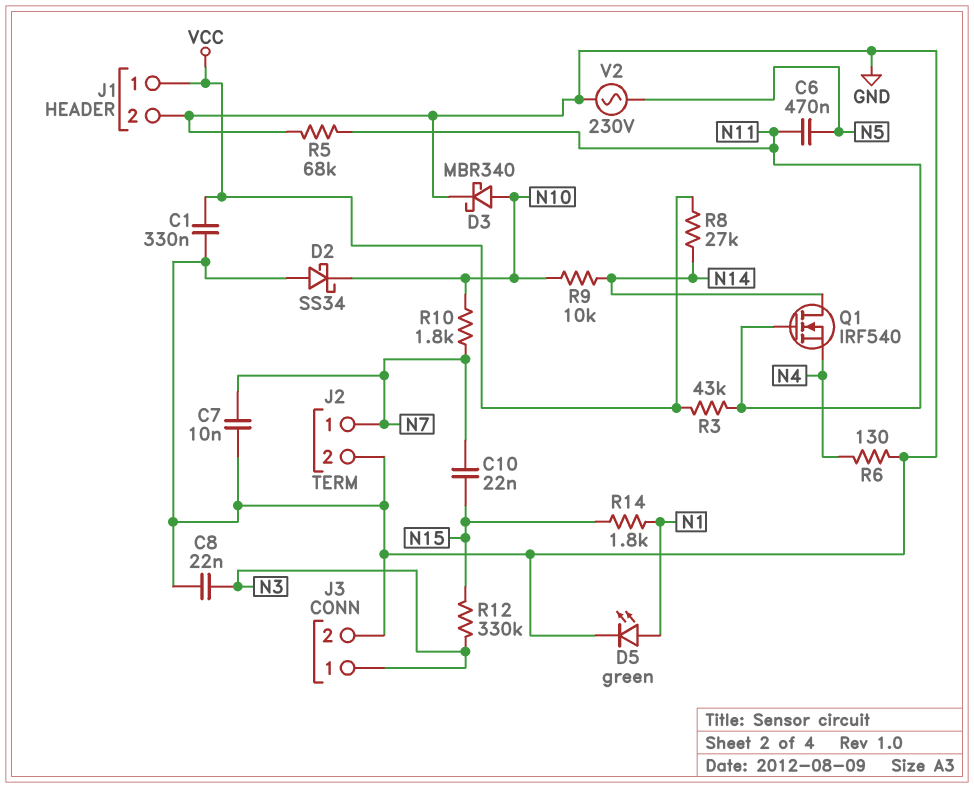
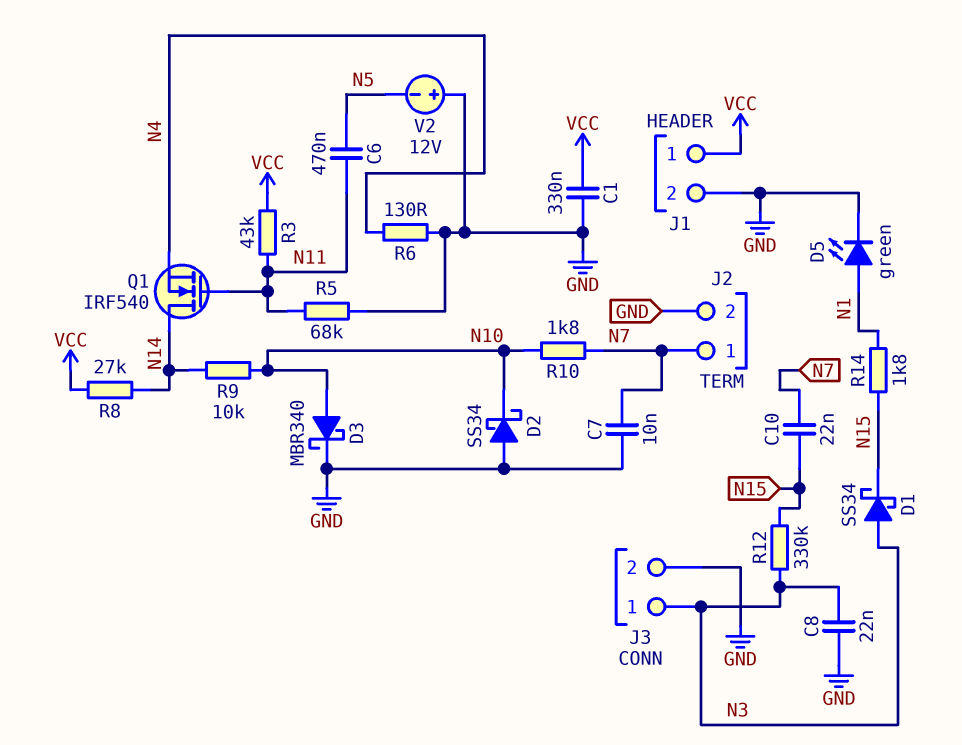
D1: none -> schottky SS34 (A N3, K N15)
V2: AC 230V (GND, N5) -> 12V (plus GND, minus N5)

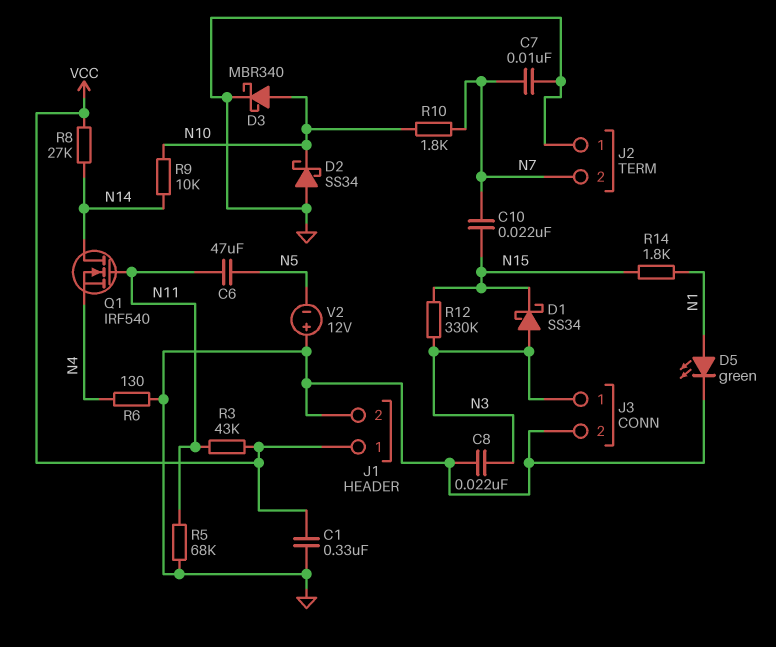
C6: 470nF (N5, N11) -> 47uF (N5, N11)
J2 pin 1: N7 -> GND
J2 pin 2: GND -> N7

